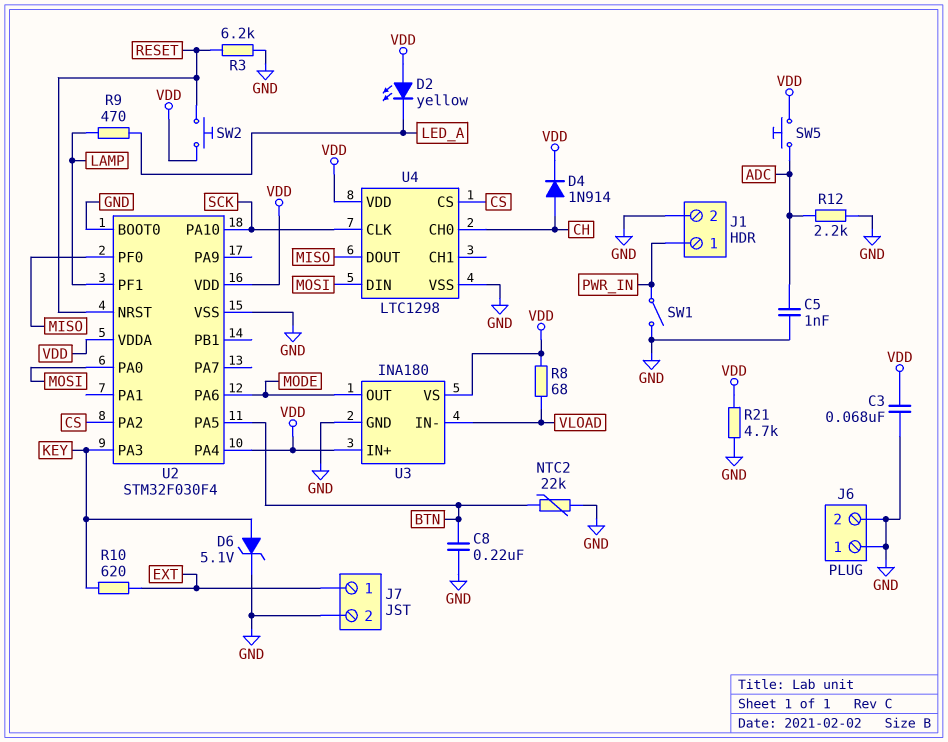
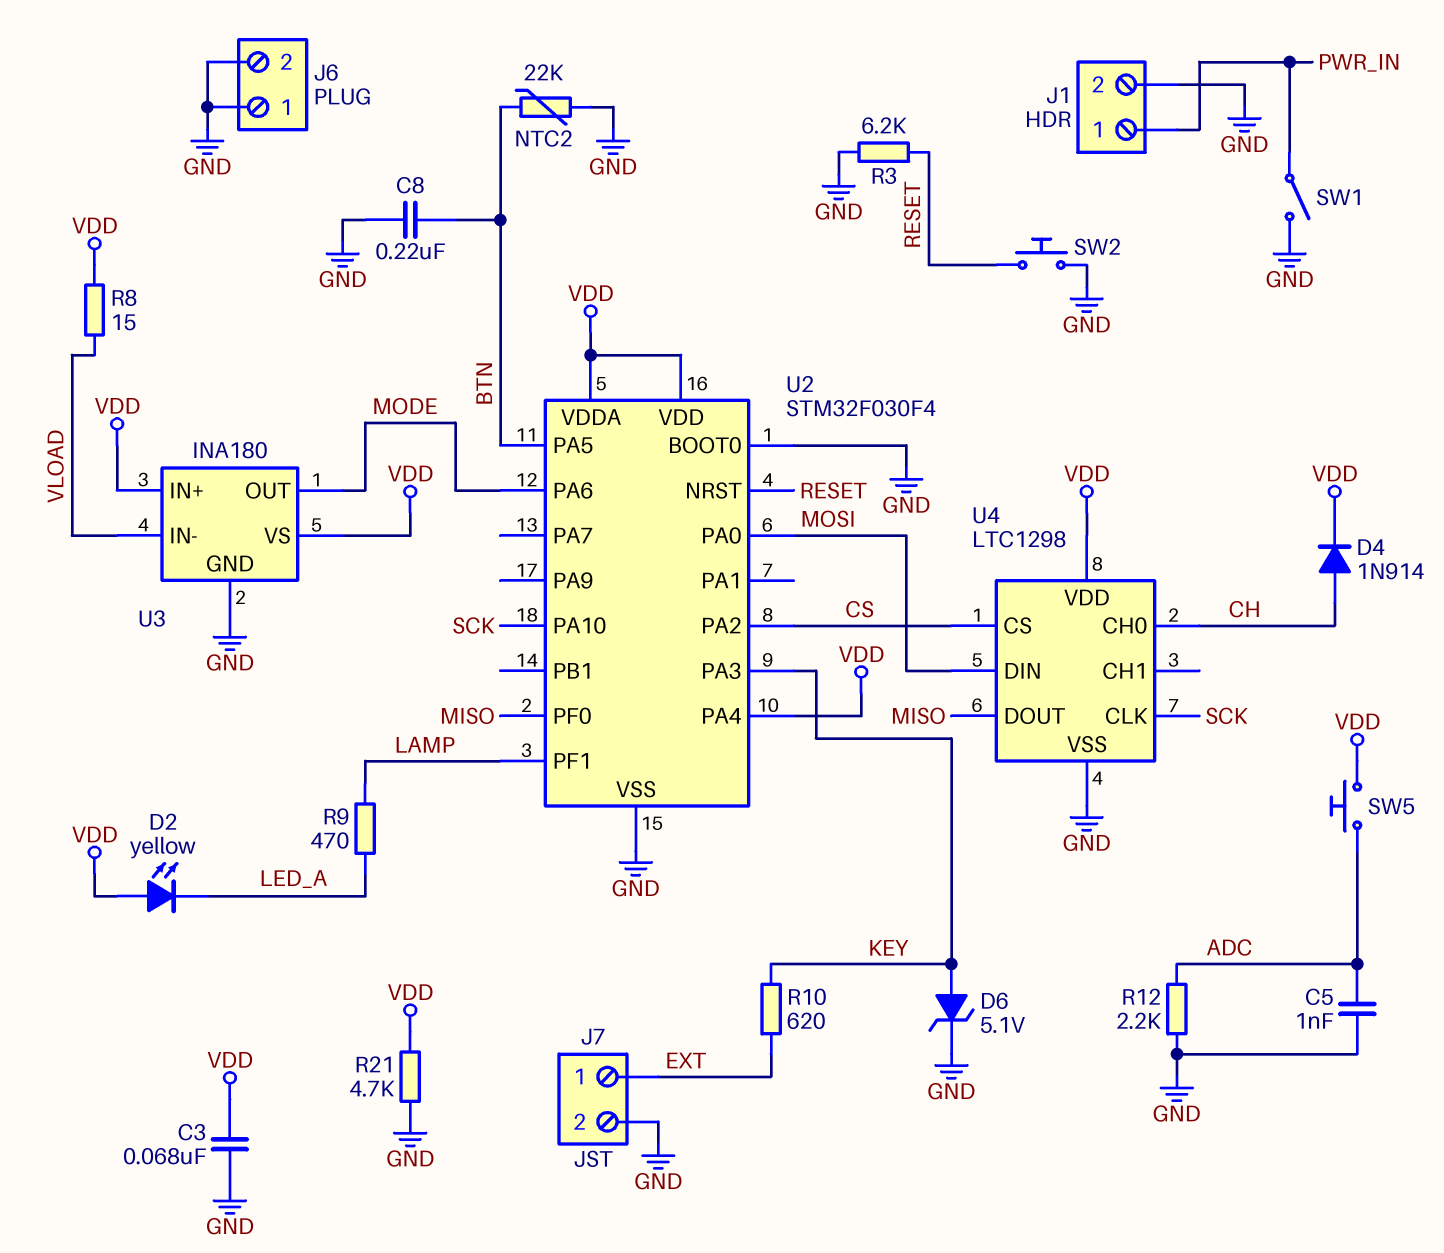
R8: 68 (VDD, VLOAD) -> 15 (VDD, VLOAD)
SW2: button (RESET, VDD) -> button (GND, RESET)

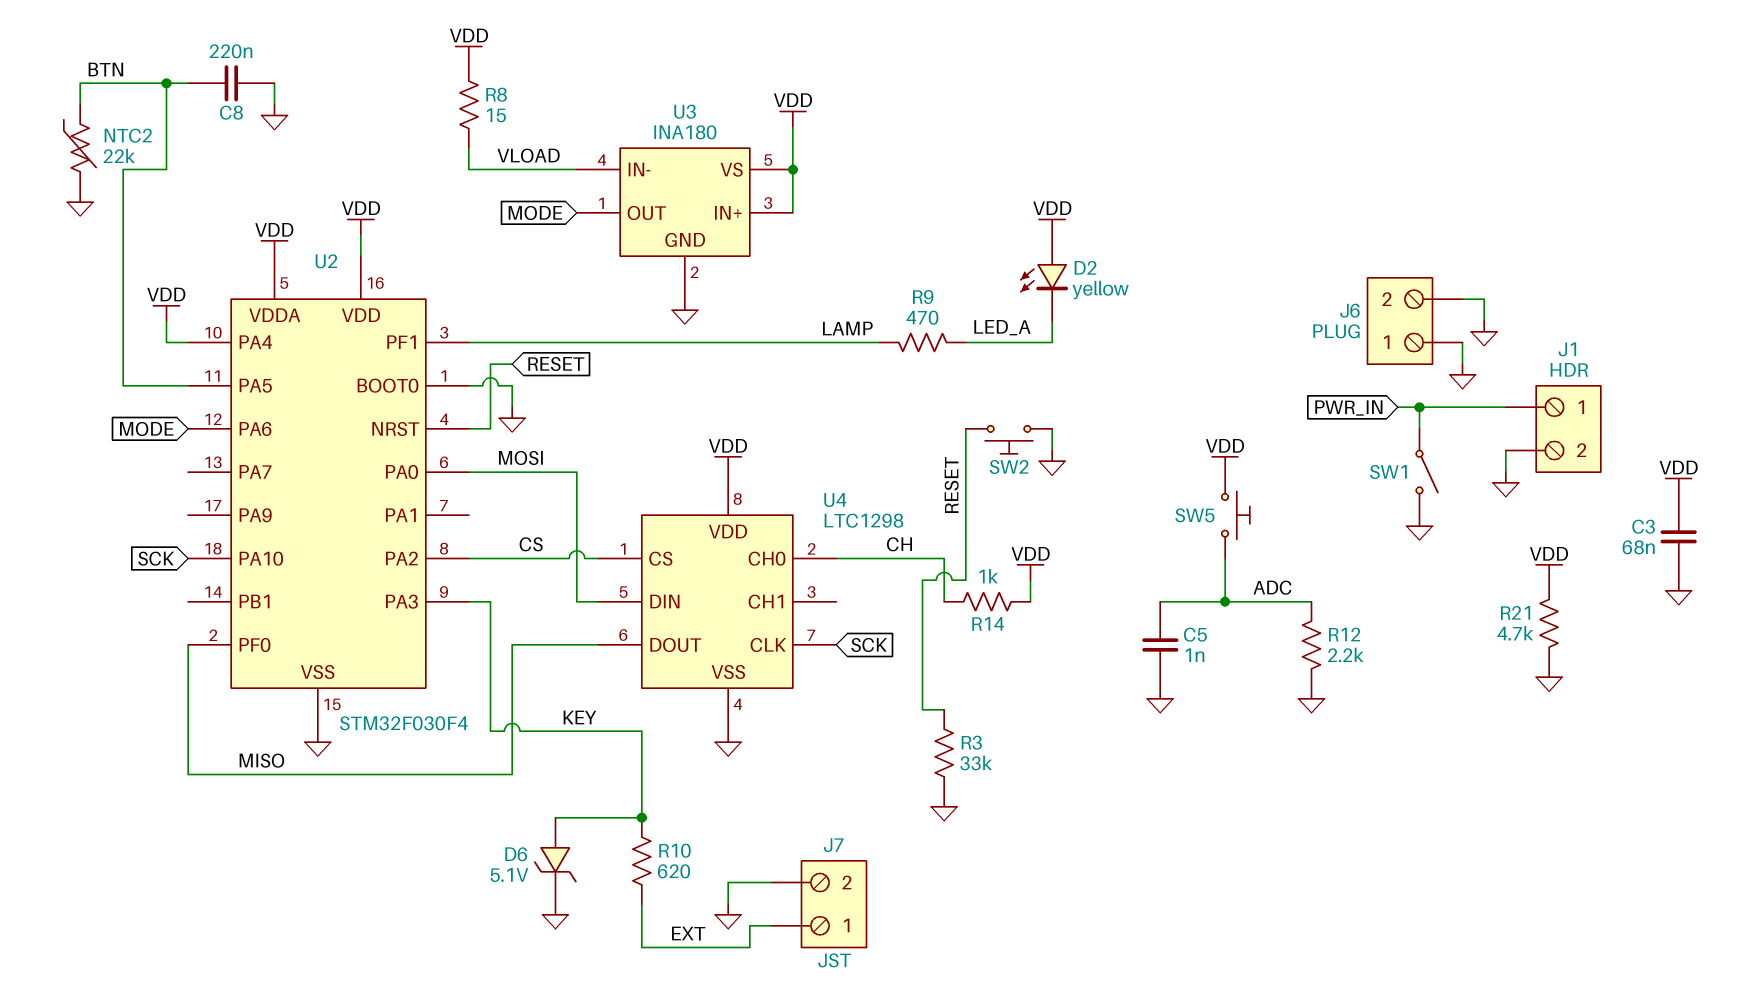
D4: diode 1N914 (A CH, K VDD) -> none
R3: 6.2k (GND, RESET) -> 33k (GND, RESET)
R14: none -> 1k (CH, VDD)

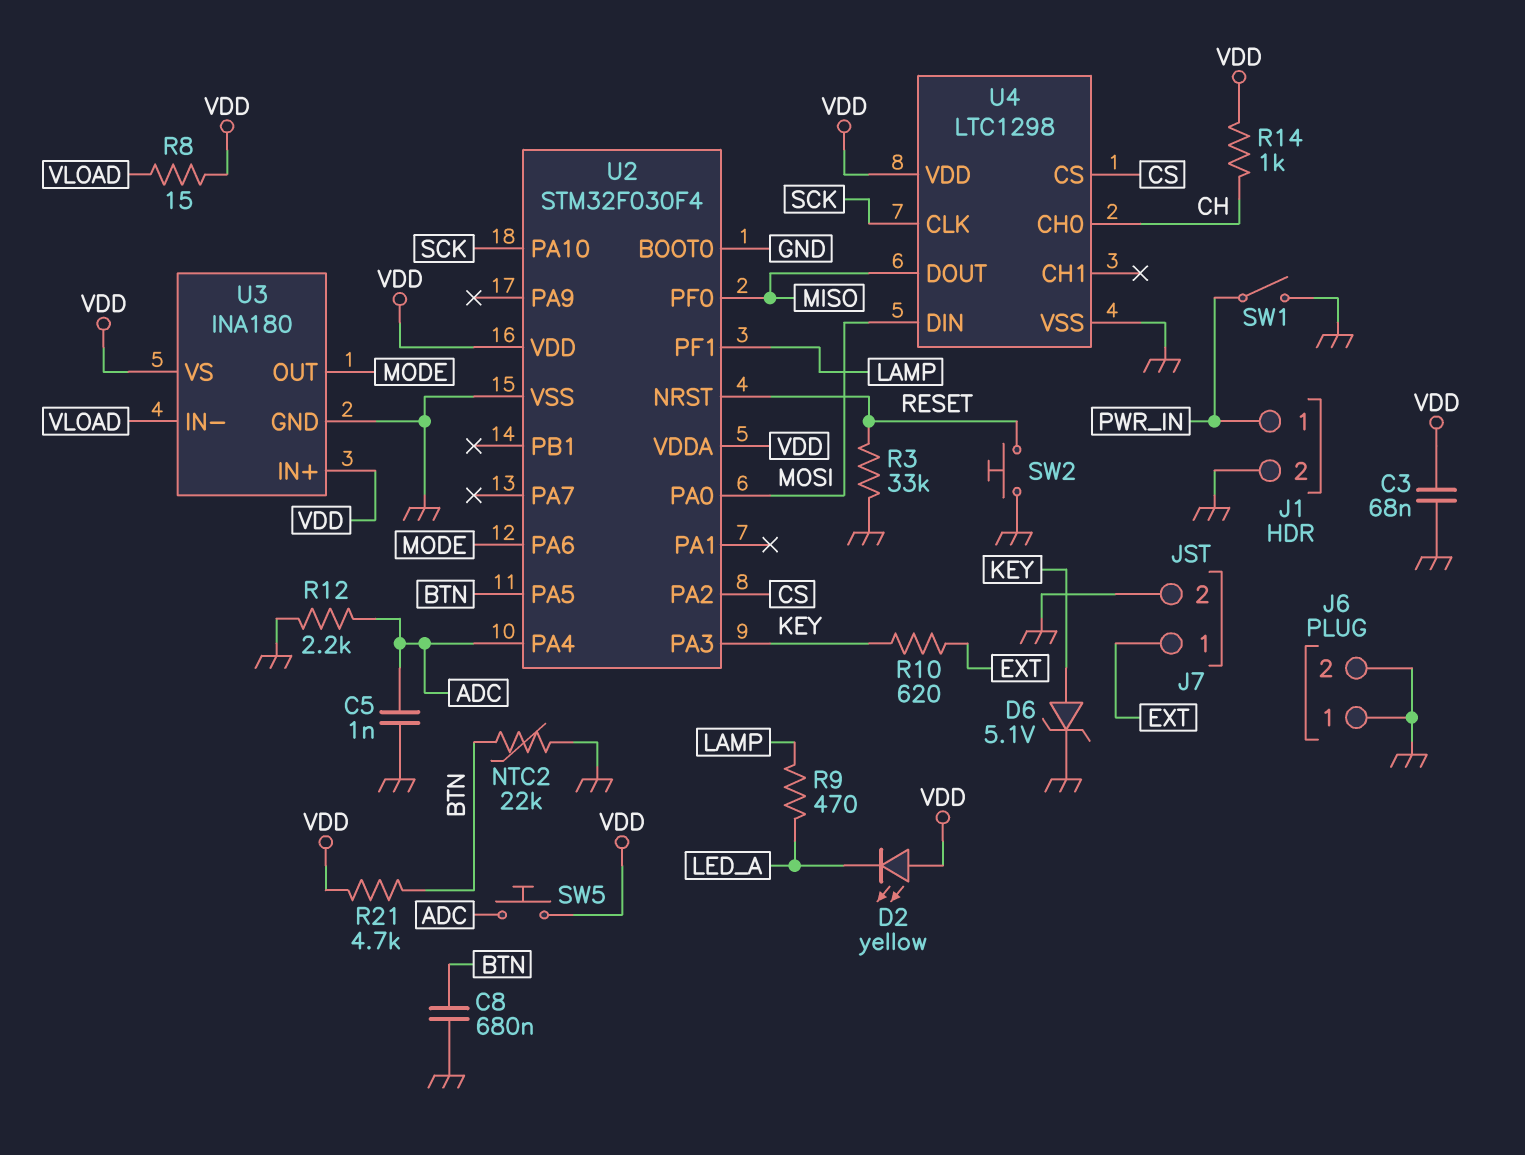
C8: 220nF (BTN, GND) -> 680nF (BTN, GND)
R21: 4.7k (GND, VDD) -> 4.7k (BTN, VDD)
U2 pin PA4: VDD -> ADC

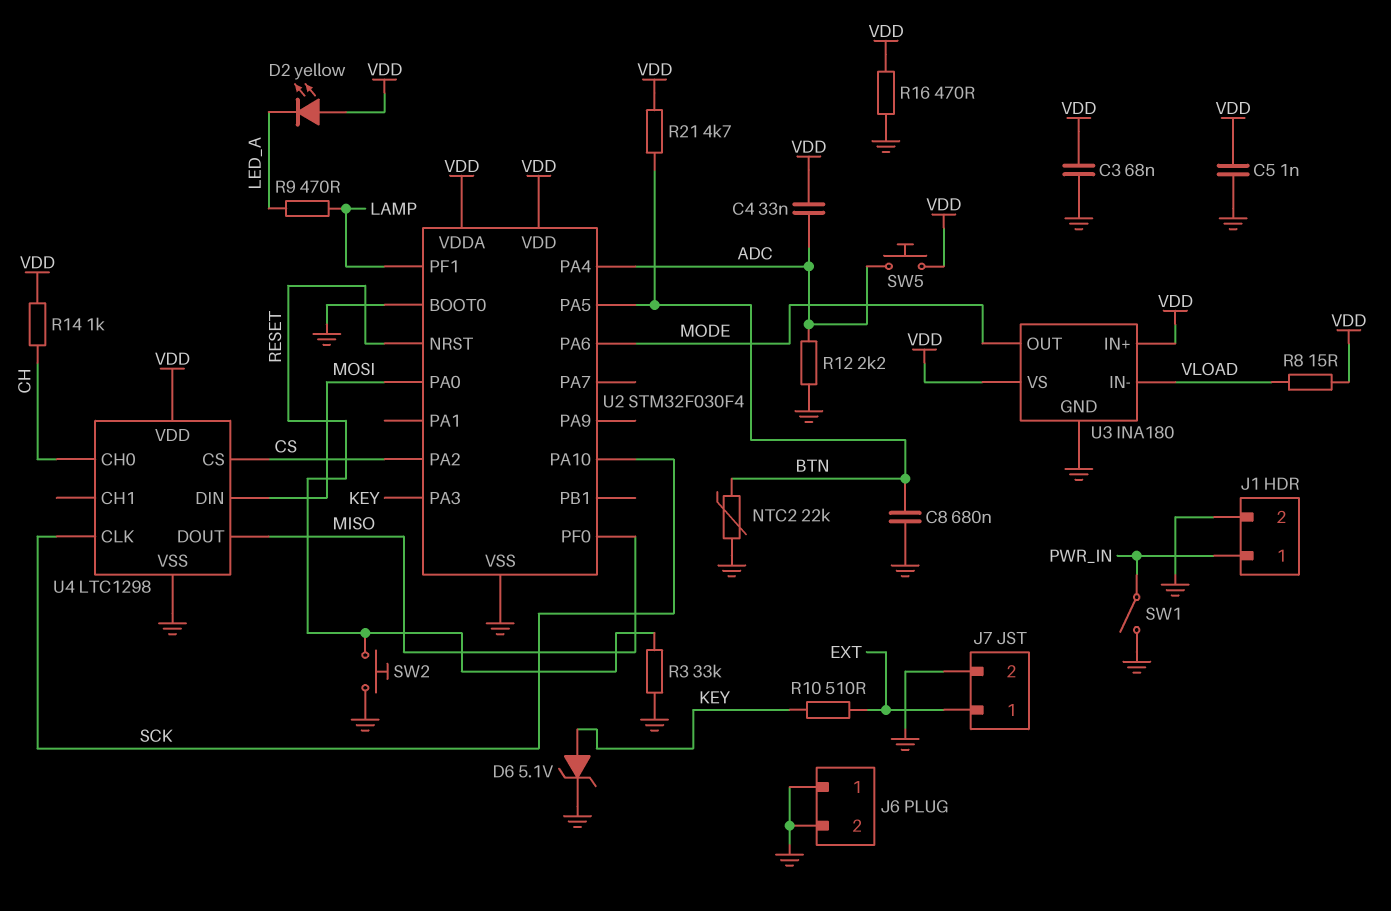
C4: none -> 33nF (ADC, VDD)
C5: 1nF (ADC, GND) -> 1nF (GND, VDD)
R10: 620 (EXT, KEY) -> 510 (EXT, KEY)
R16: none -> 470 (GND, VDD)

